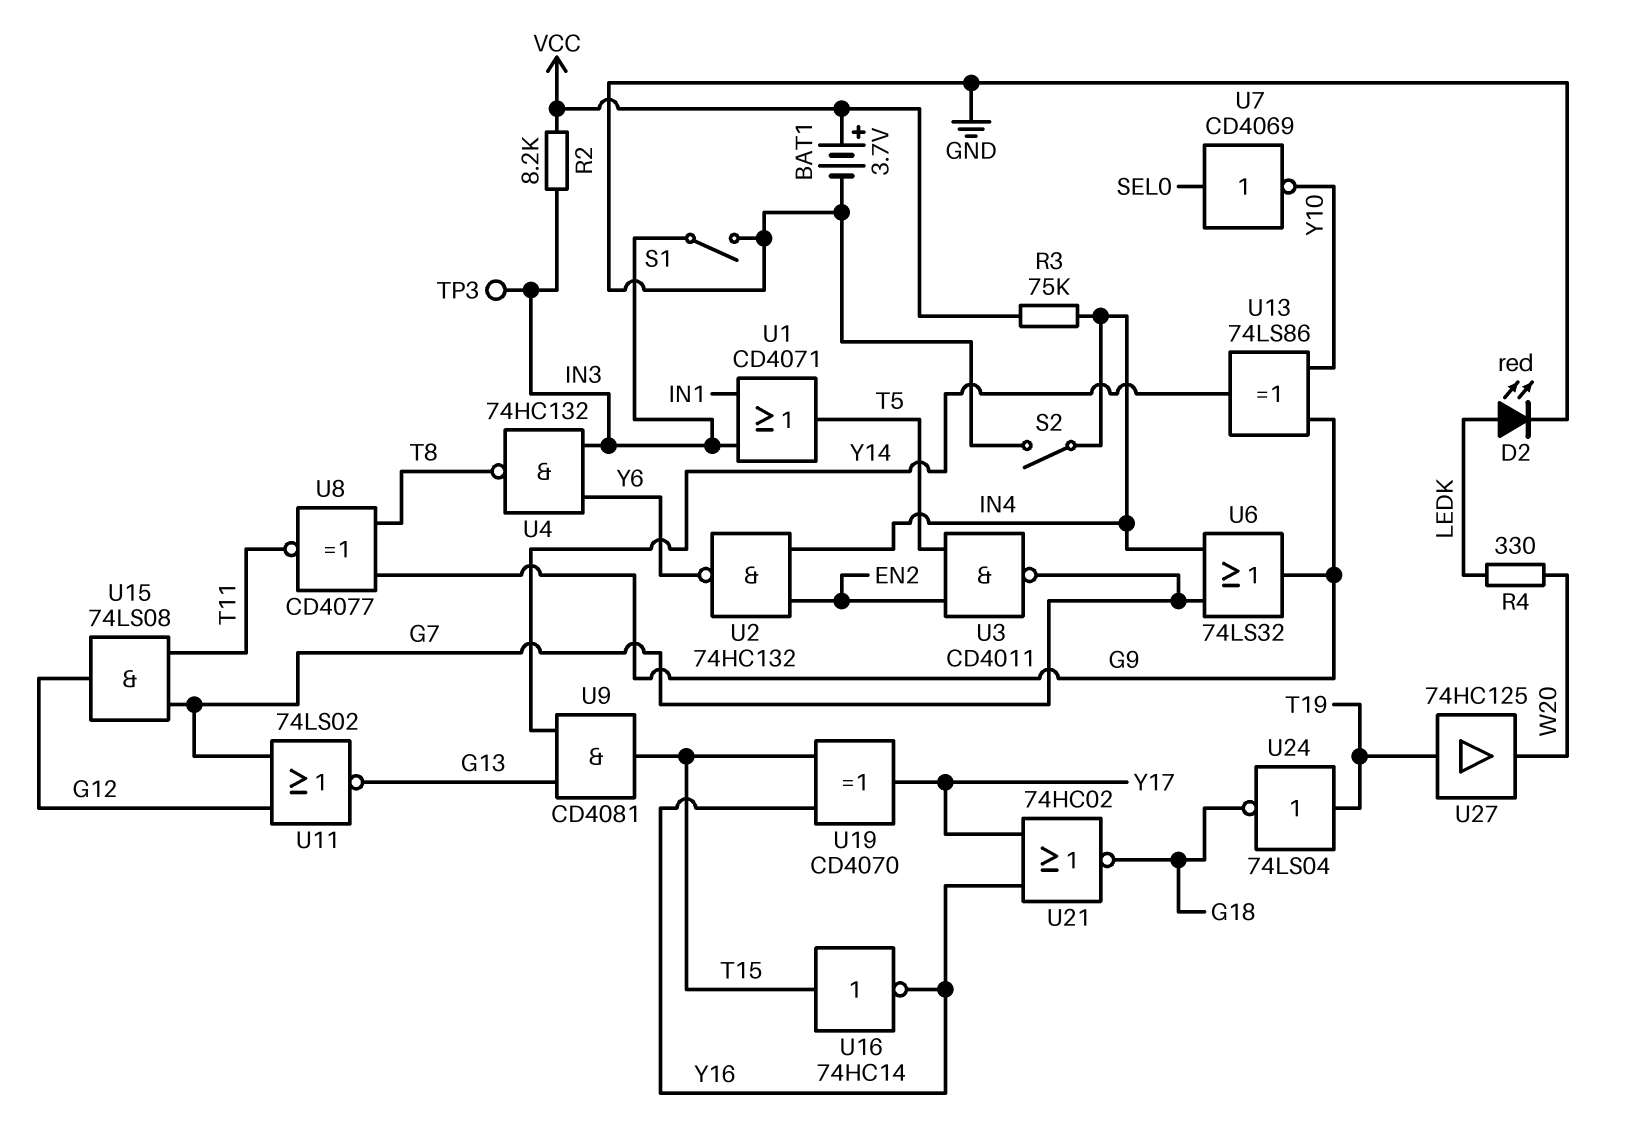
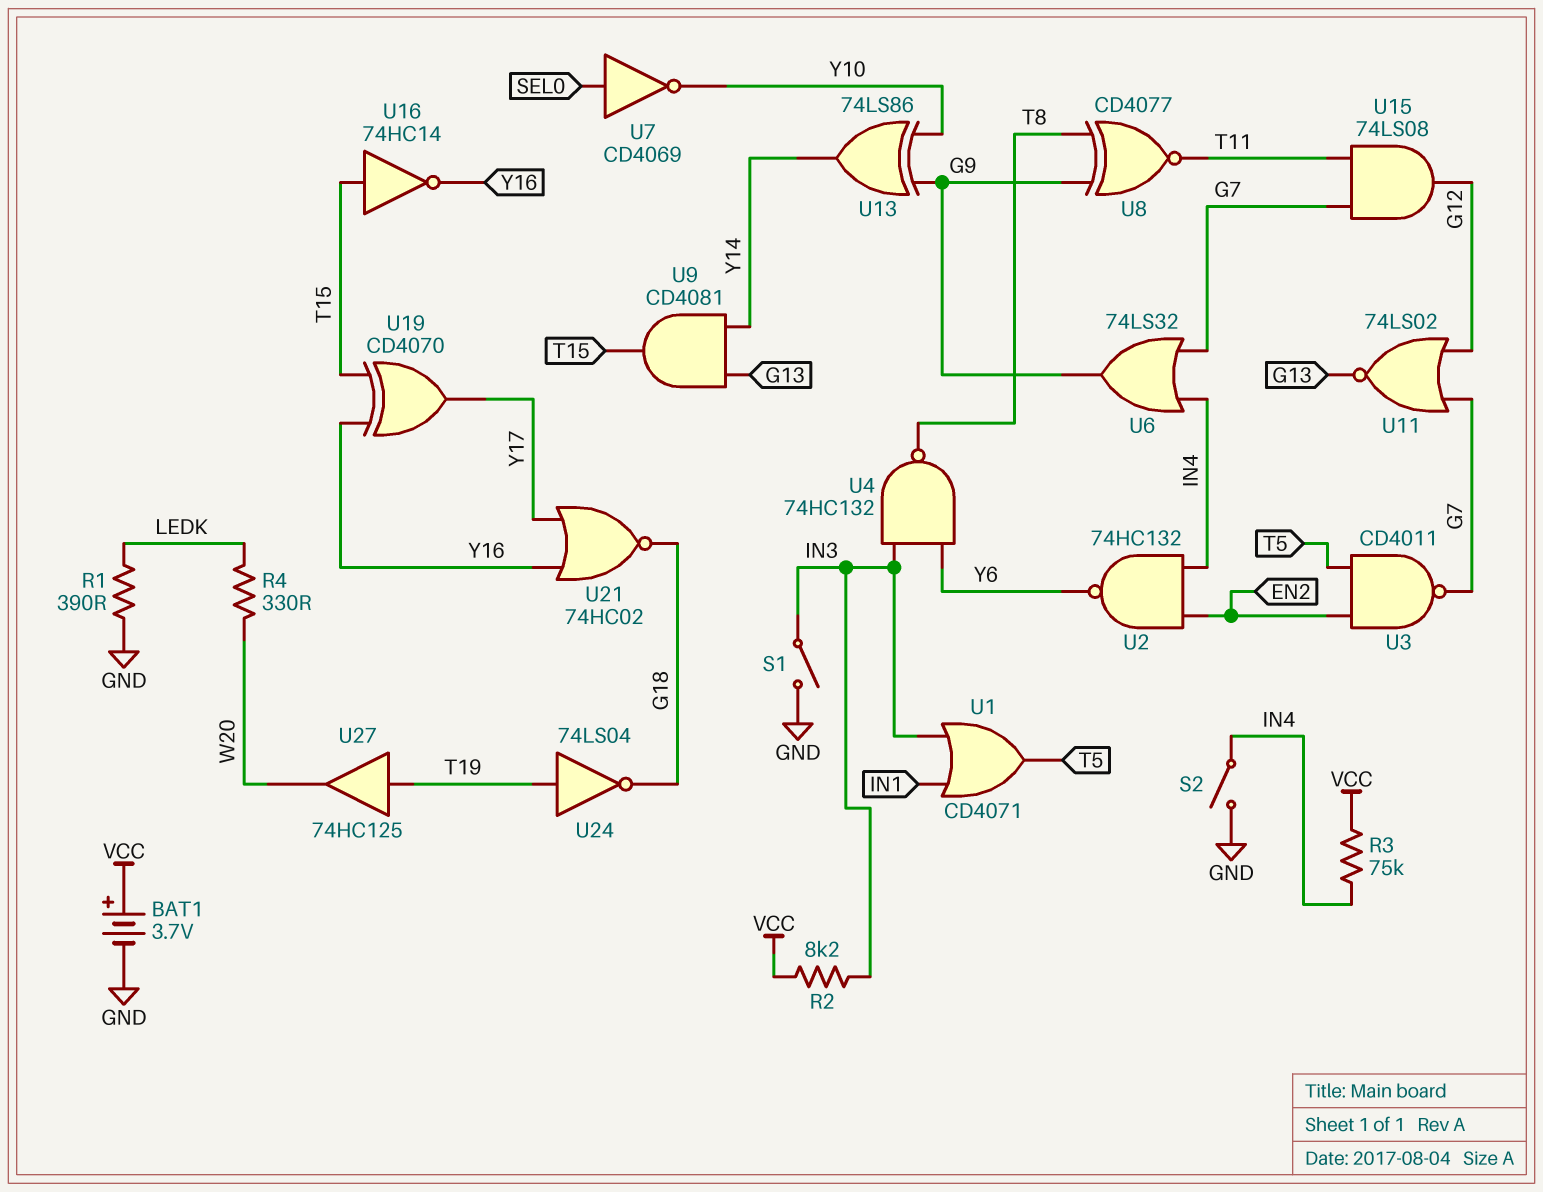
D2: LED red (A LEDK, K GND) -> none
R1: none -> 390 (GND, LEDK)
TP3: test point (IN3) -> none

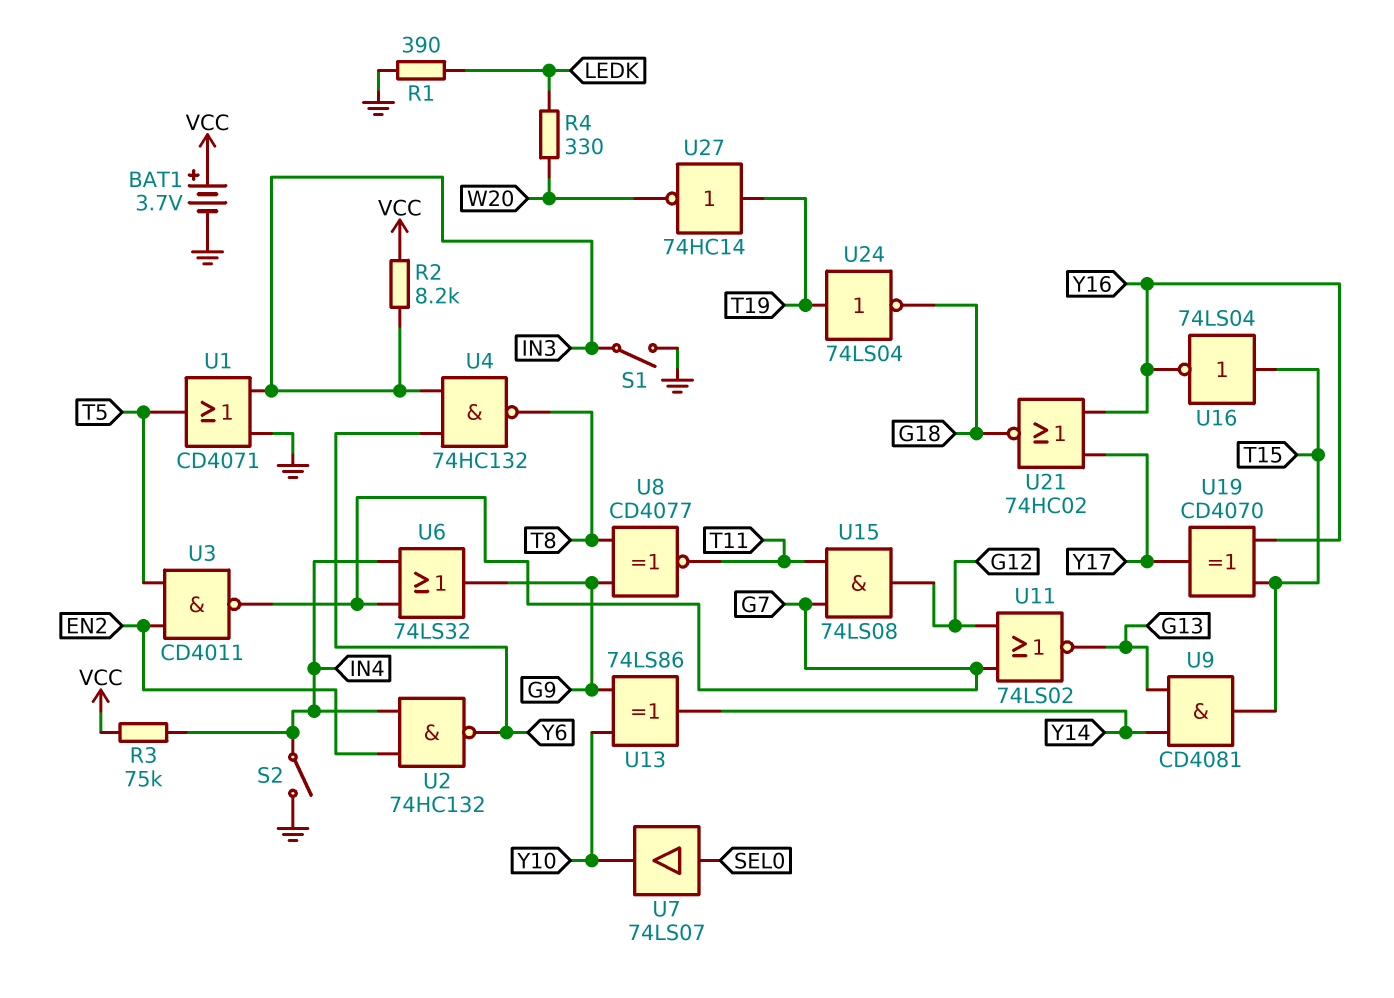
U1: OR CD4071 (in IN1, in IN3, out T5) -> OR CD4071 (in GND, in IN3, out T5)
U7: NOT CD4069 (in SEL0, out Y10) -> buffer 74LS07 (in SEL0, out Y10)
U16: NOT 74HC14 (in T15, out Y16) -> NOT 74LS04 (in T15, out Y16)
U27: buffer 74HC125 (in T19, out W20) -> NOT 74HC14 (in T19, out W20)

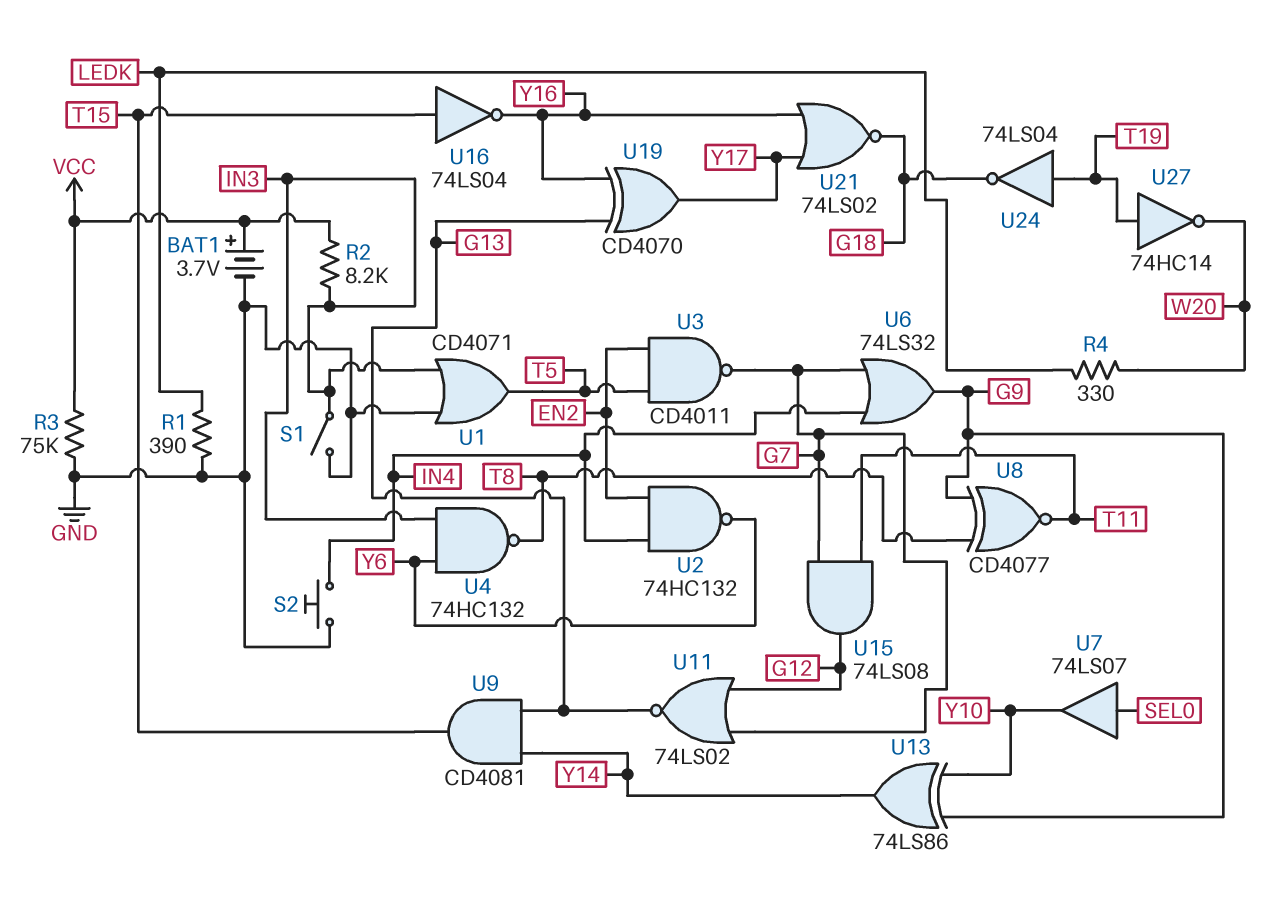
R3: 75k (IN4, VCC) -> 75k (GND, VCC)
S2: switch (GND, IN4) -> button (GND, IN4)
U19: XOR CD4070 (in T15, in Y16, out Y17) -> XOR CD4070 (in G13, in Y16, out Y17)
U21: NOR 74HC02 (in Y16, in Y17, out G18) -> NOR 74LS02 (in Y16, in Y17, out G18)

